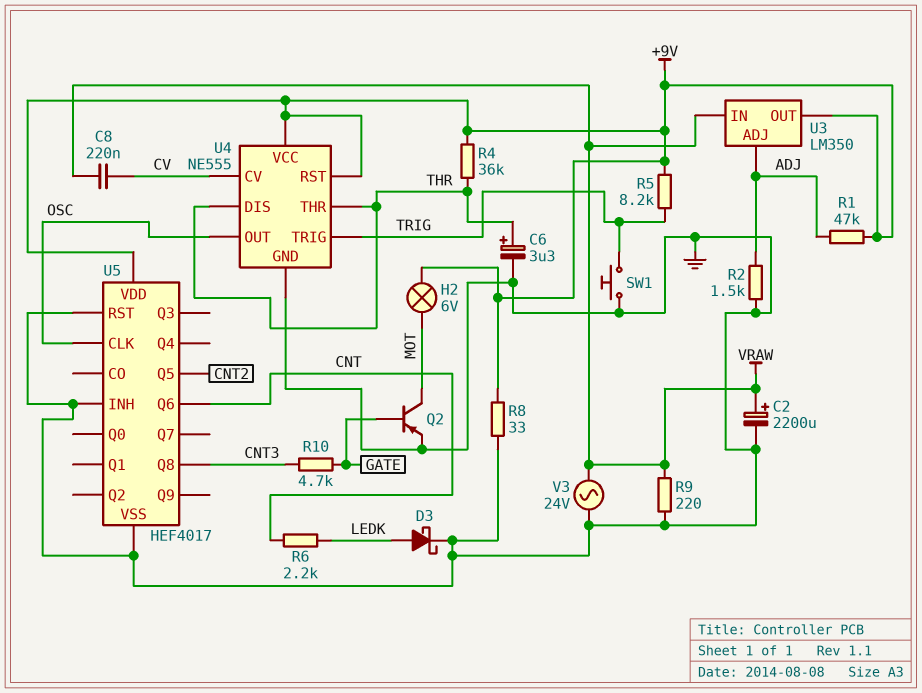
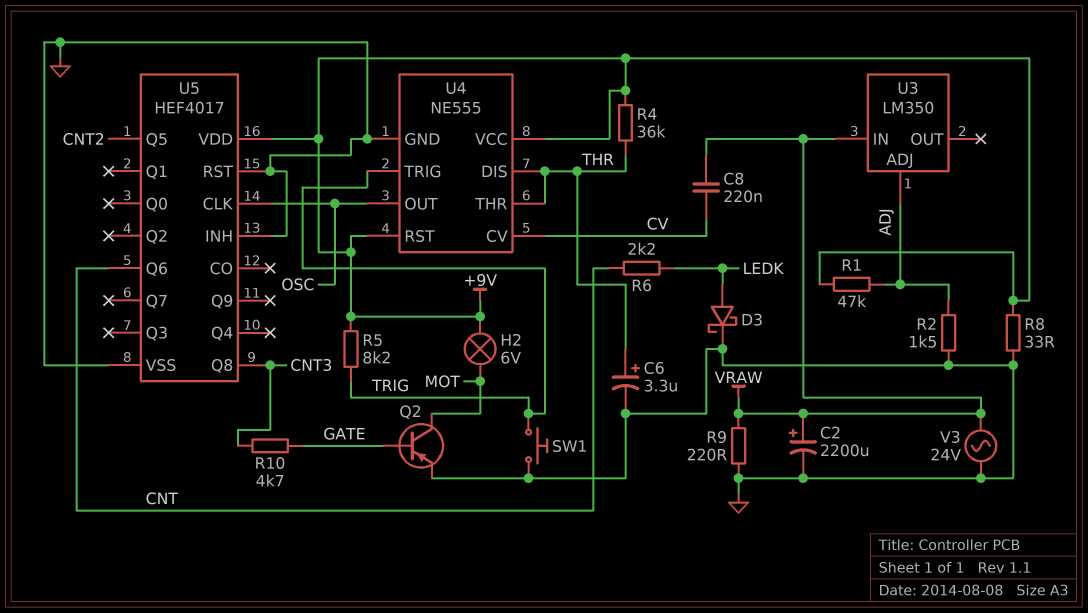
U3 pin OUT: +9V -> none

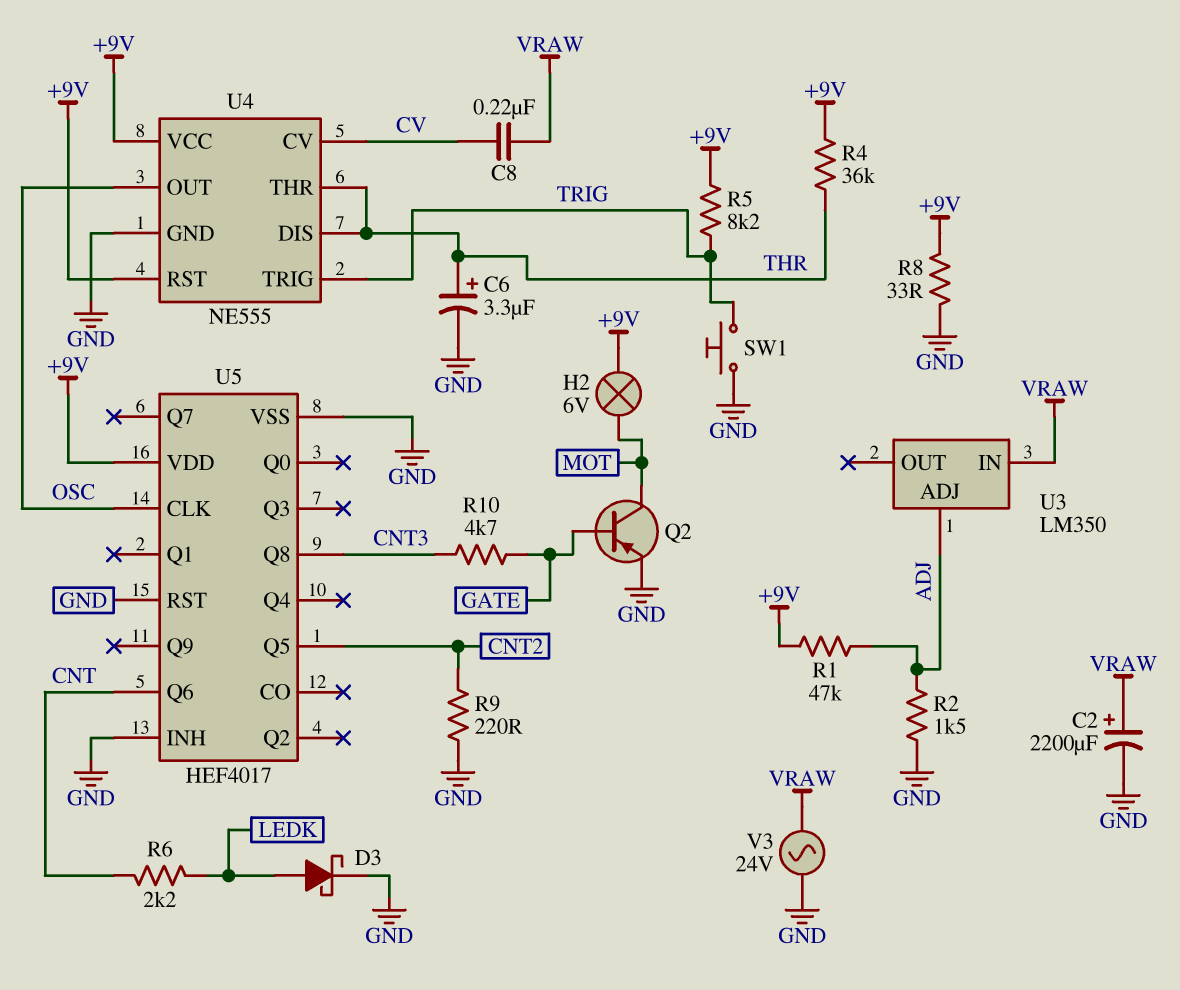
R9: 220 (GND, VRAW) -> 220 (CNT2, GND)

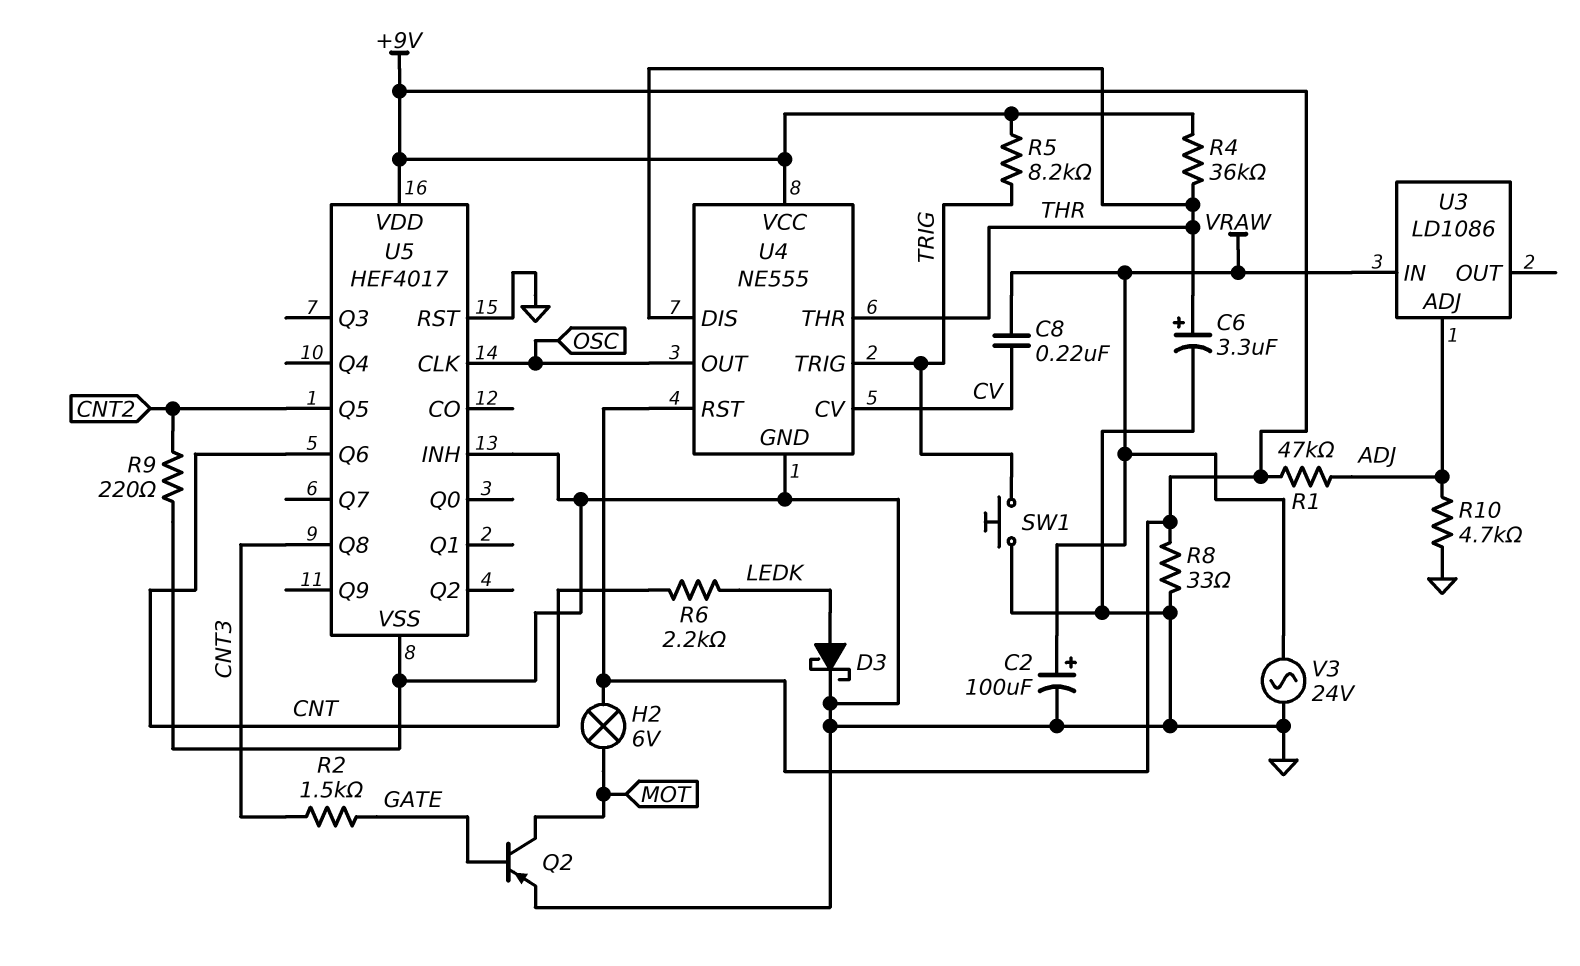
C2: 2200uF (plus VRAW, minus GND) -> 100uF (plus VRAW, minus GND)
R2: 1.5k (ADJ, GND) -> 1.5k (CNT3, GATE)
R10: 4.7k (CNT3, GATE) -> 4.7k (ADJ, GND)
U3: LM350 -> LD1086

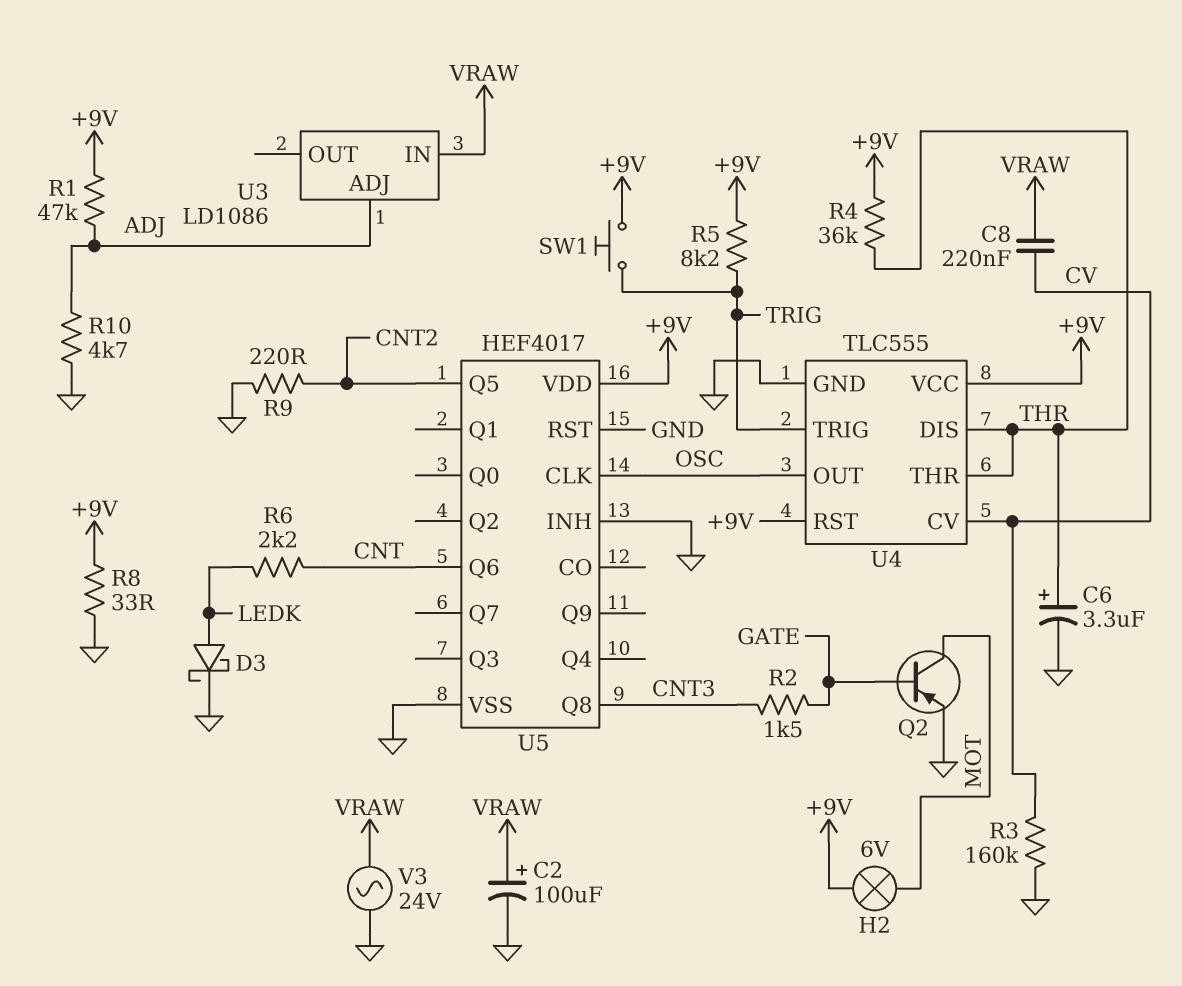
R3: none -> 160k (CV, GND)
SW1: button (GND, TRIG) -> button (+9V, TRIG)
U4: NE555 -> TLC555

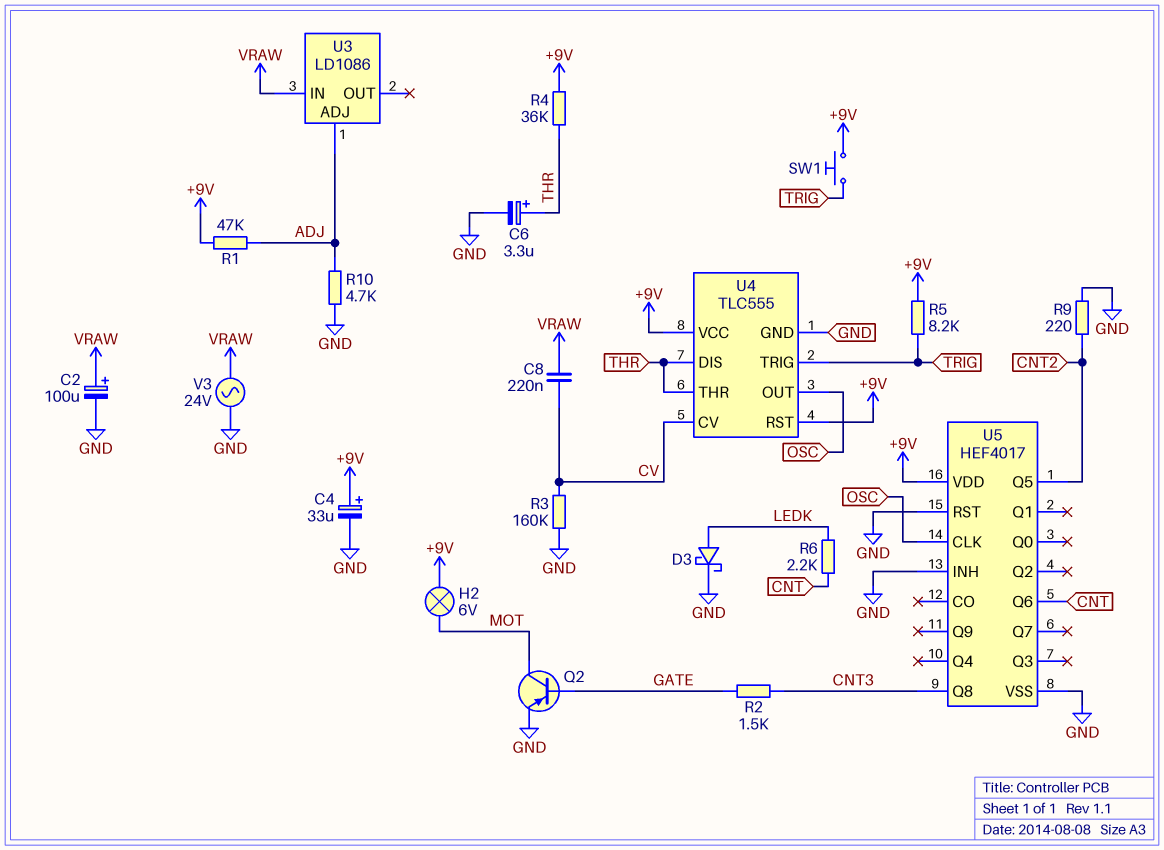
C4: none -> 33uF (plus +9V, minus GND)
R8: 33 (+9V, GND) -> none

